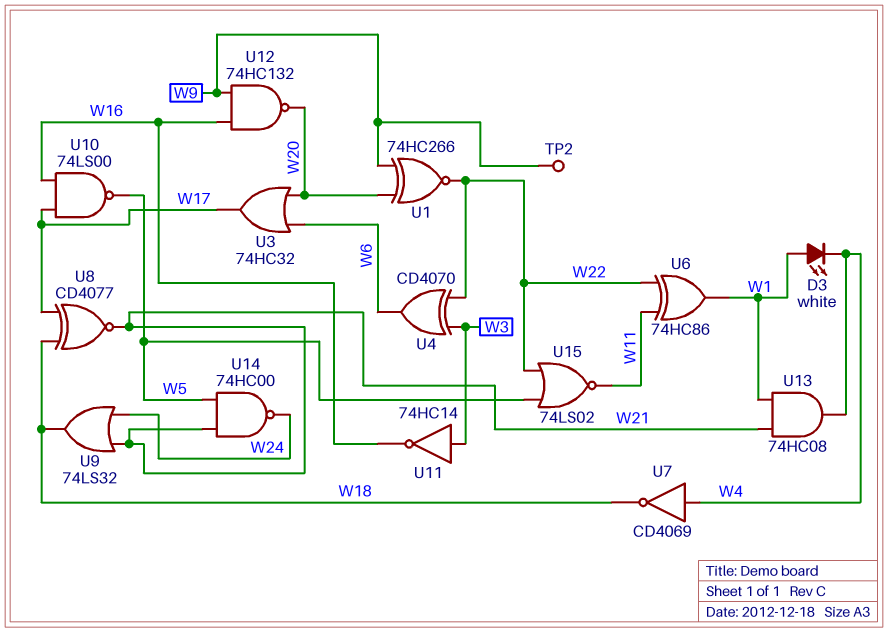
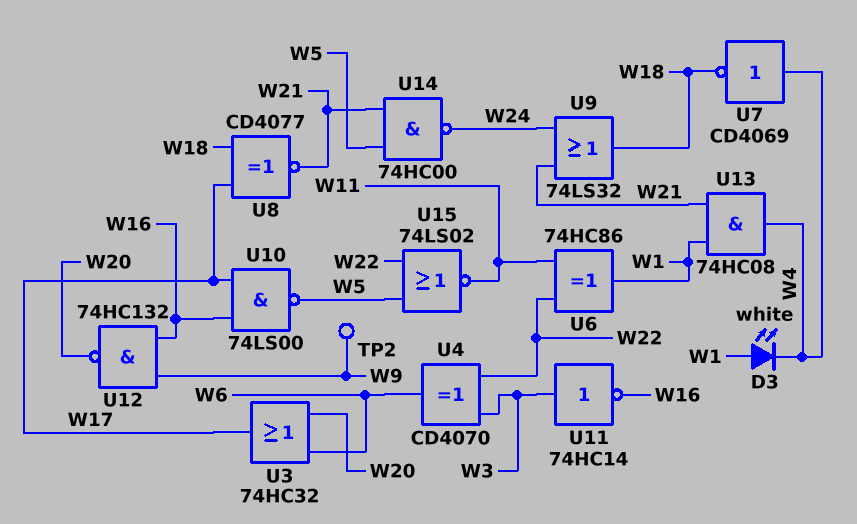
U1: XNOR 74HC266 (in W9, in W20, out W22) -> none

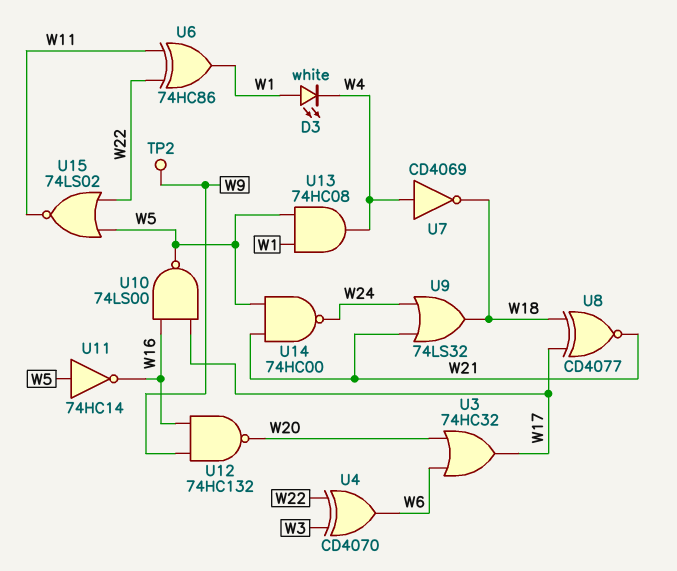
U11: NOT 74HC14 (in W3, out W16) -> NOT 74HC14 (in W5, out W16)
U13: AND 74HC08 (in W1, in W21, out W4) -> AND 74HC08 (in W1, in W5, out W4)

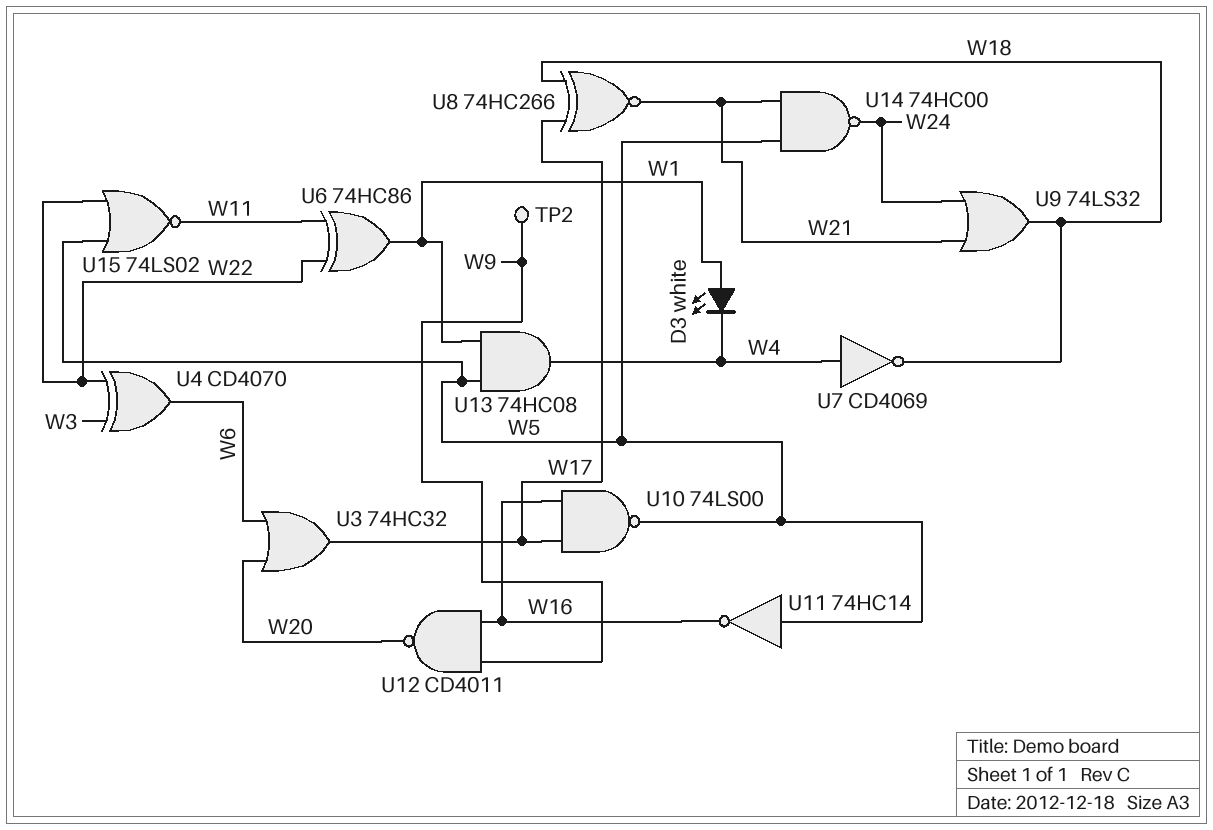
U8: XNOR CD4077 (in W17, in W18, out W21) -> XNOR 74HC266 (in W17, in W18, out W21)
U12: NAND 74HC132 (in W9, in W16, out W20) -> NAND CD4011 (in W9, in W16, out W20)

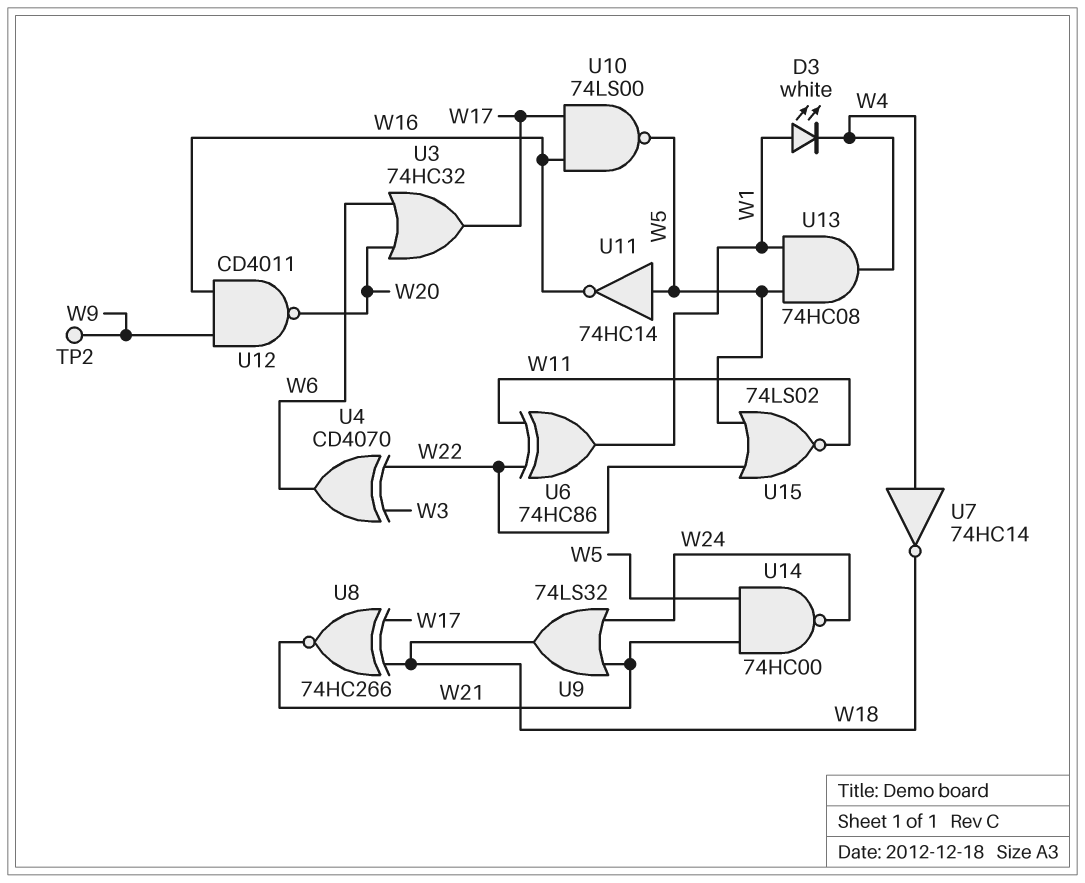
U7: NOT CD4069 (in W4, out W18) -> NOT 74HC14 (in W4, out W18)

